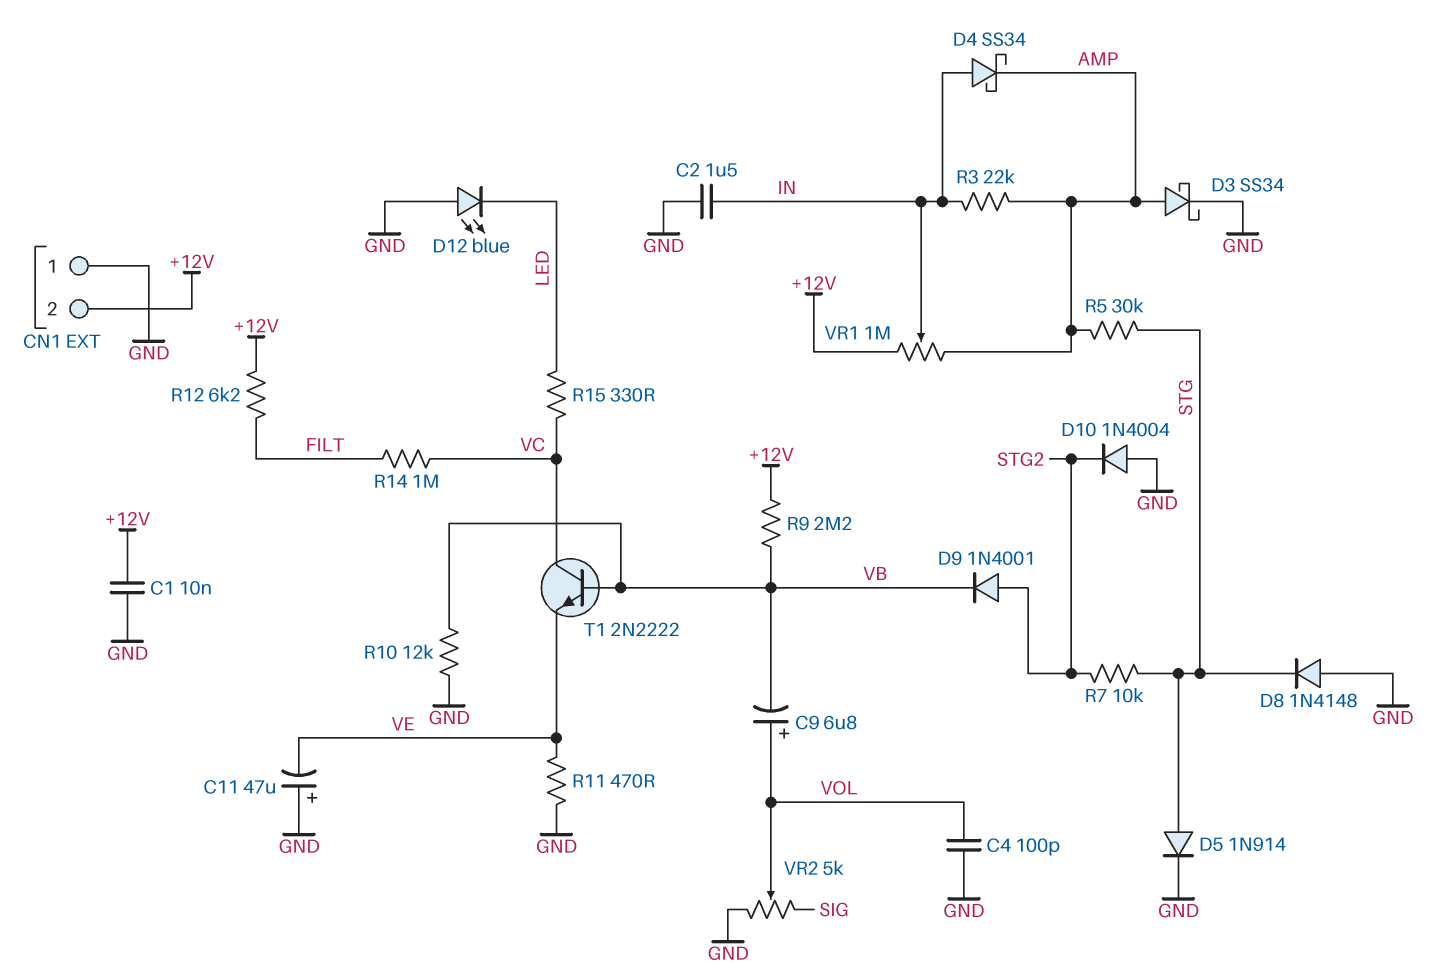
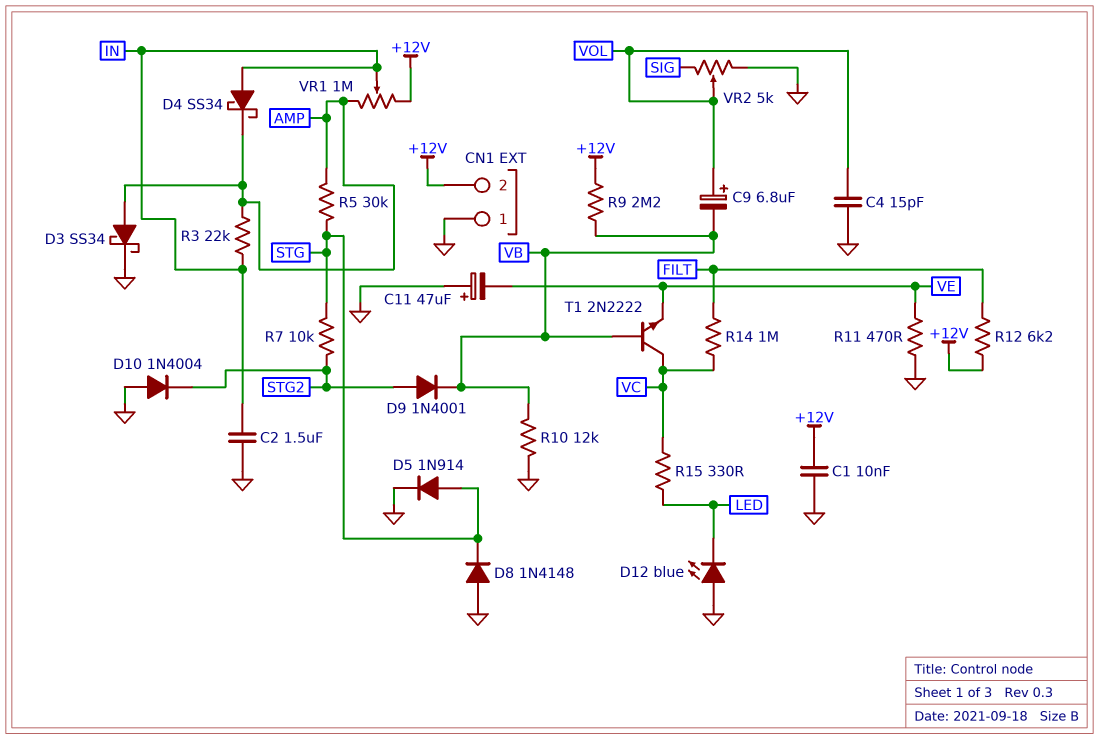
C4: 100pF (GND, VOL) -> 15pF (GND, VOL)

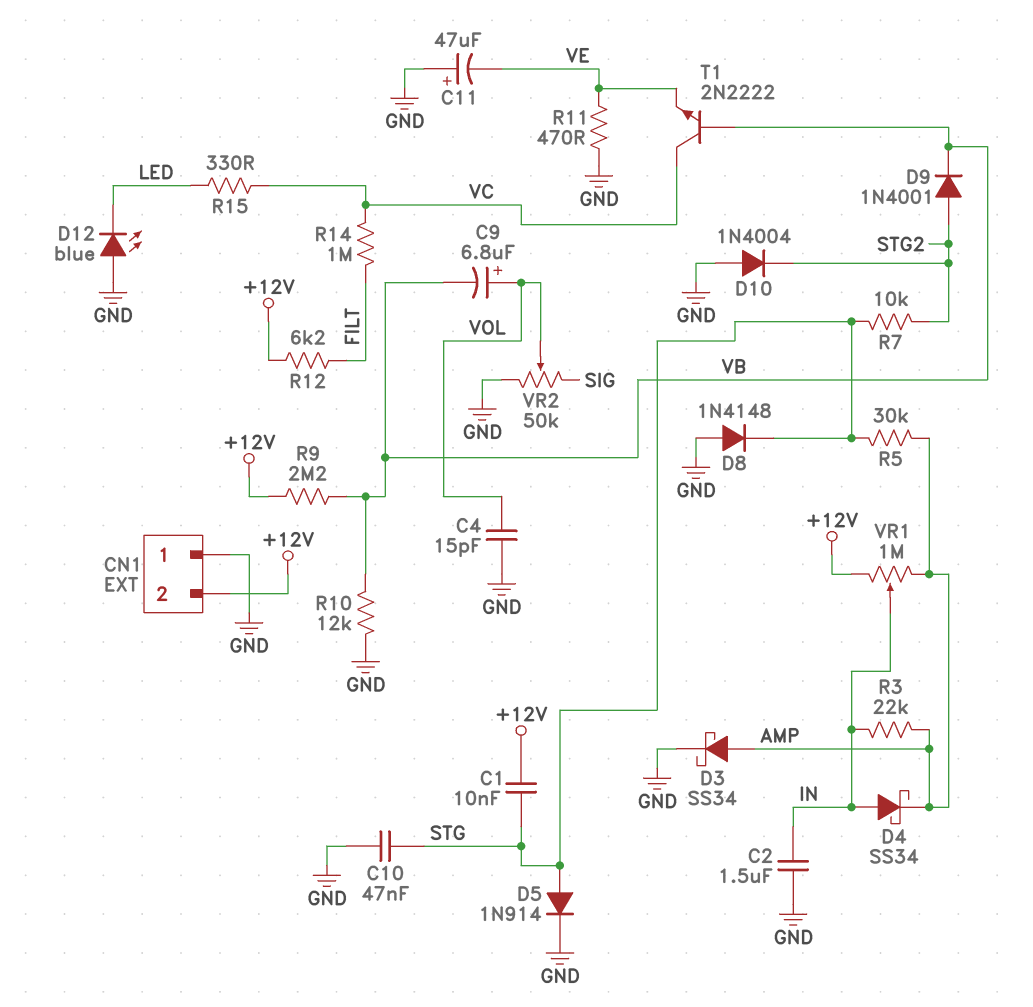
C1: 10nF (+12V, GND) -> 10nF (+12V, STG)
C10: none -> 47nF (GND, STG)
VR2: 5k (GND, SIG, wiper VOL) -> 50k (GND, SIG, wiper VOL)

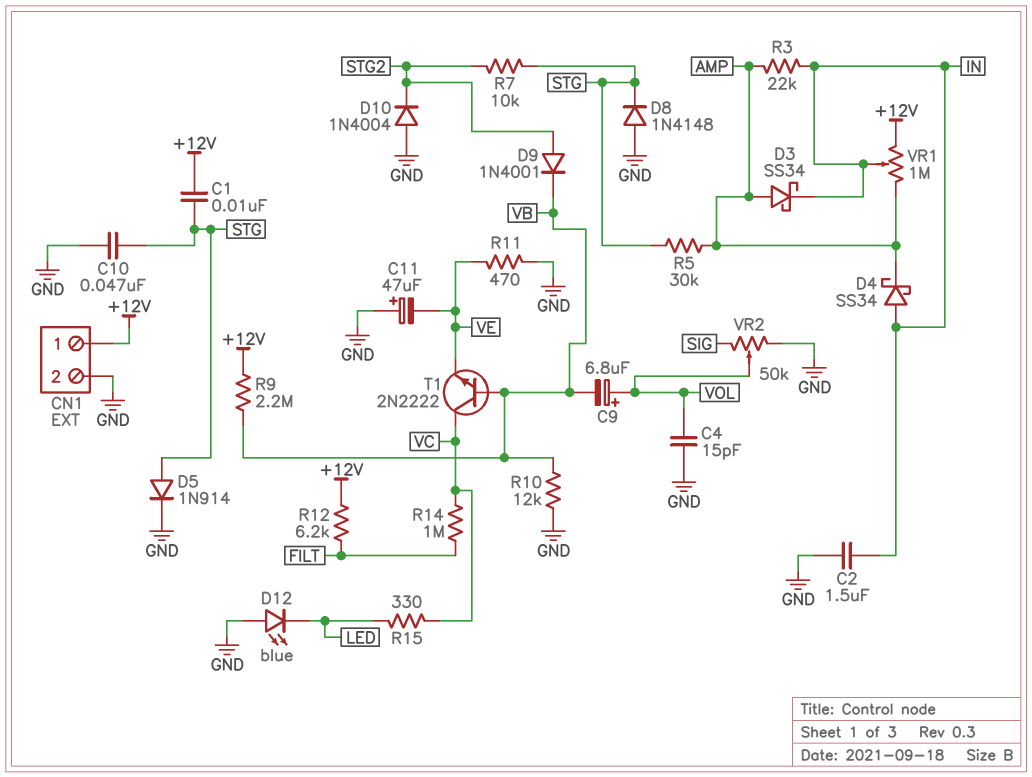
CN1 pin 1: GND -> +12V
CN1 pin 2: +12V -> GND
D3: schottky SS34 (A AMP, K GND) -> schottky SS34 (A AMP, K IN)

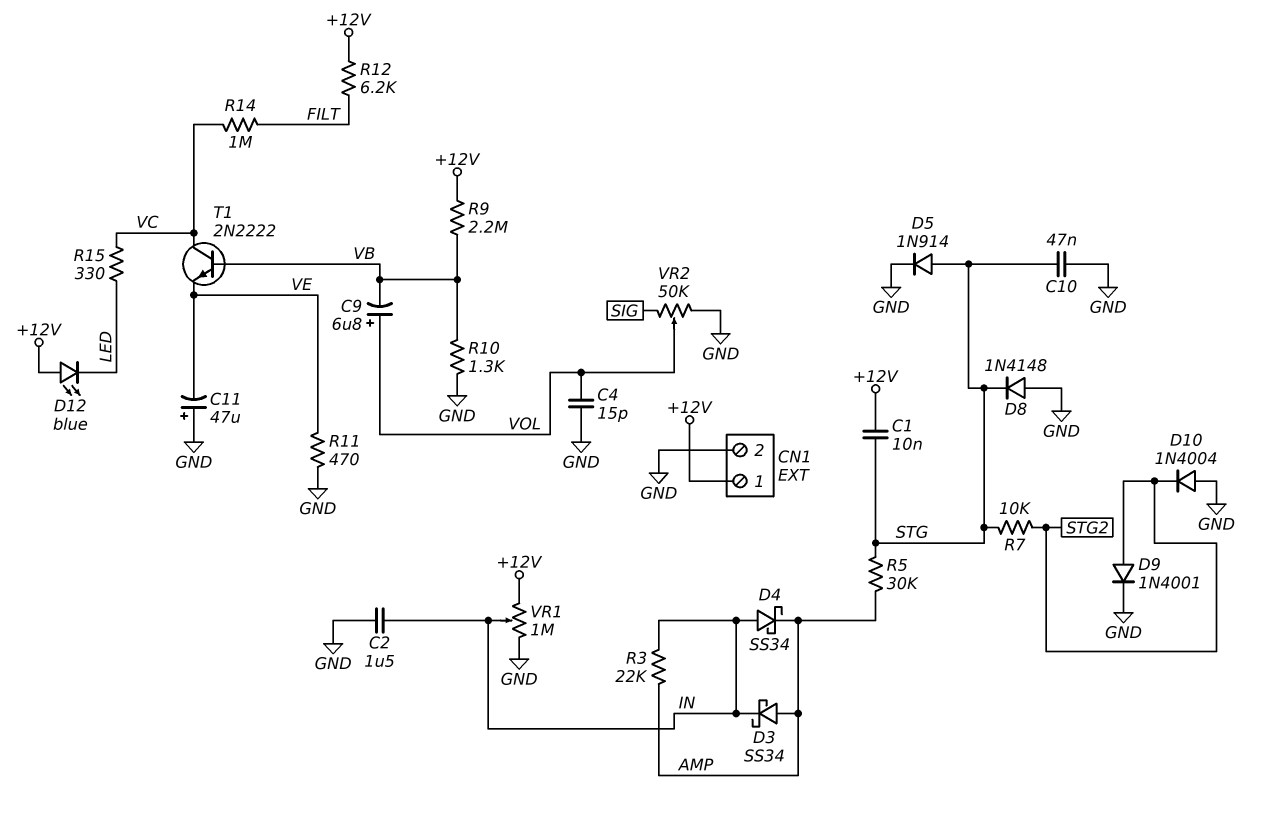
D9: diode 1N4001 (A STG2, K VB) -> diode 1N4001 (A STG2, K GND)
D12: LED blue (A GND, K LED) -> LED blue (A +12V, K LED)
R10: 12k (GND, VB) -> 1.3k (GND, VB)
VR1: 1M (+12V, AMP, wiper IN) -> 1M (+12V, GND, wiper IN)

